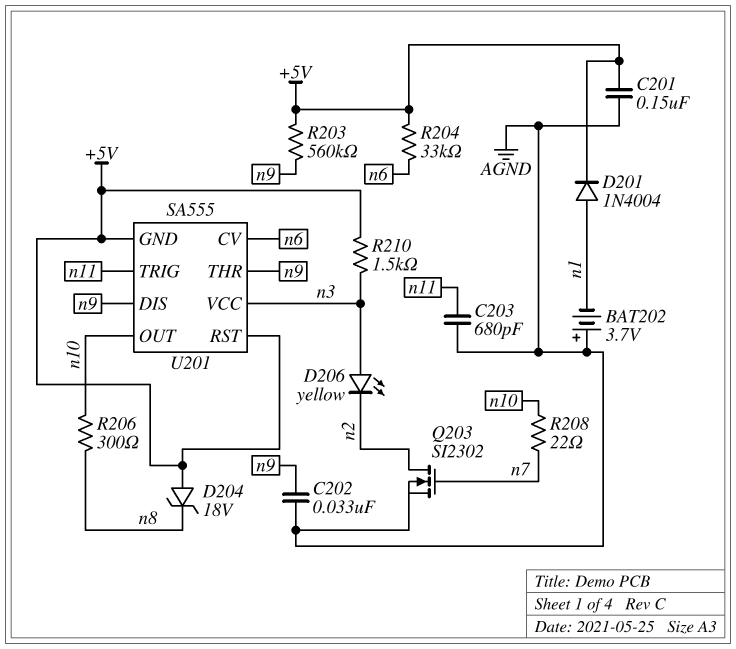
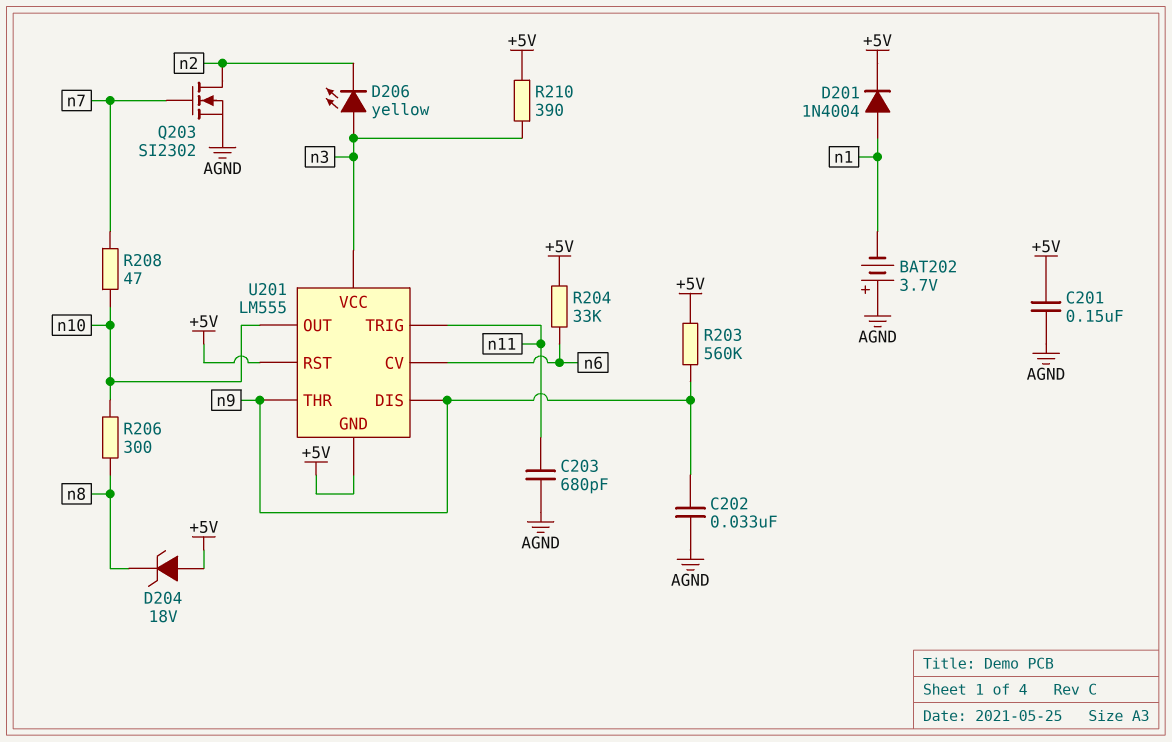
R208: 22 (n7, n10) -> 47 (n7, n10)
R210: 1.5k (+5V, n3) -> 390 (+5V, n3)
U201: SA555 -> LM555

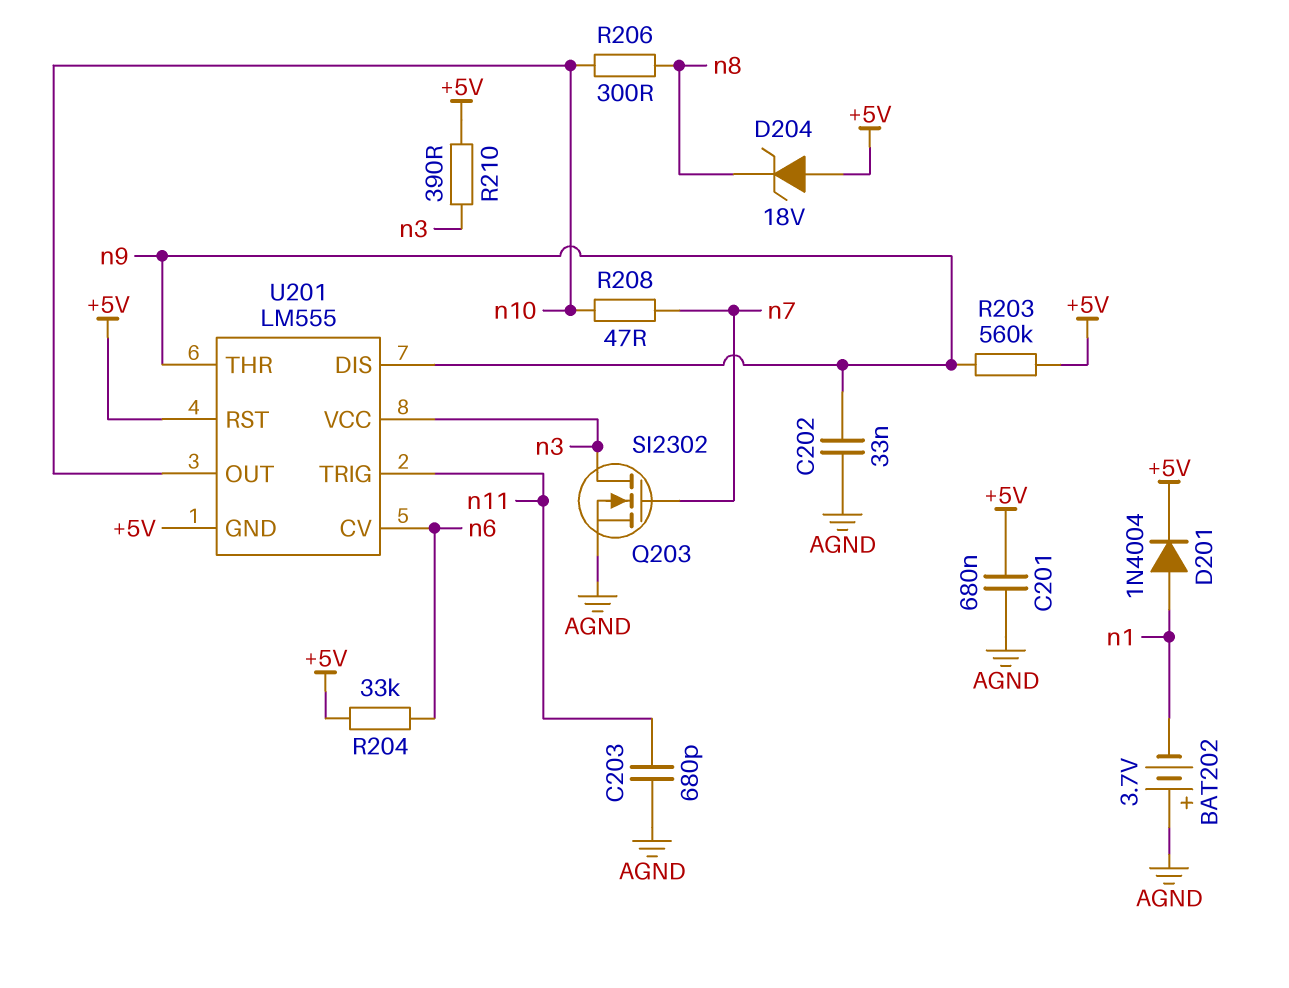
C201: 150nF (+5V, AGND) -> 680nF (+5V, AGND)
D206: LED yellow (A n3, K n2) -> none
Q203: NMOS SI2302 (G n7, D n2, S AGND) -> NMOS SI2302 (G n7, D n3, S AGND)

